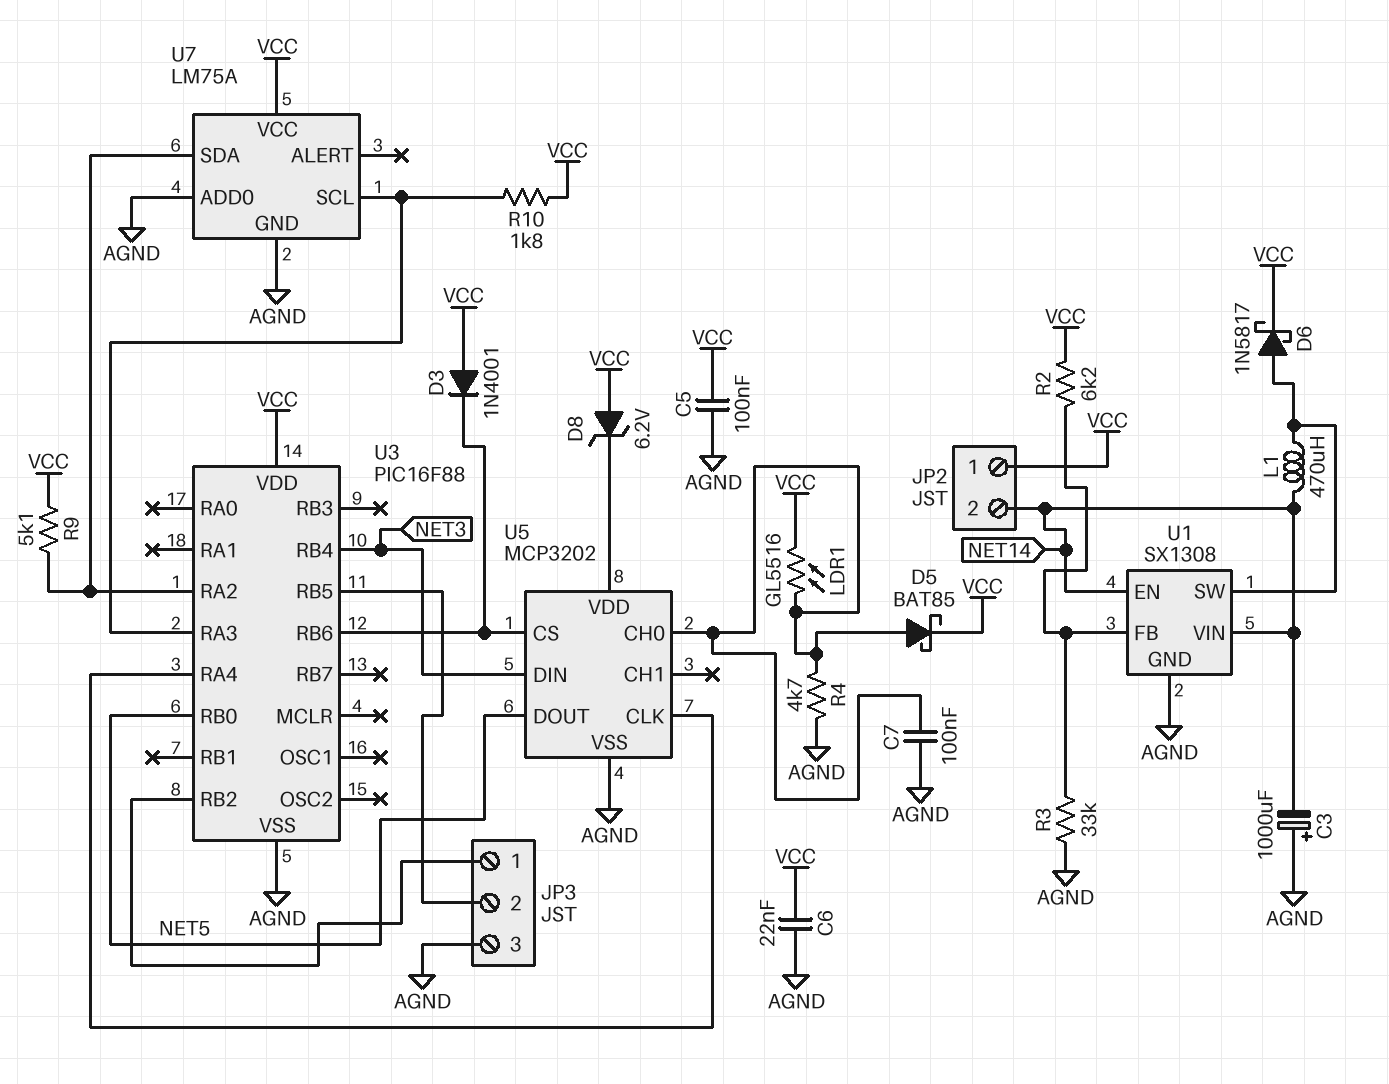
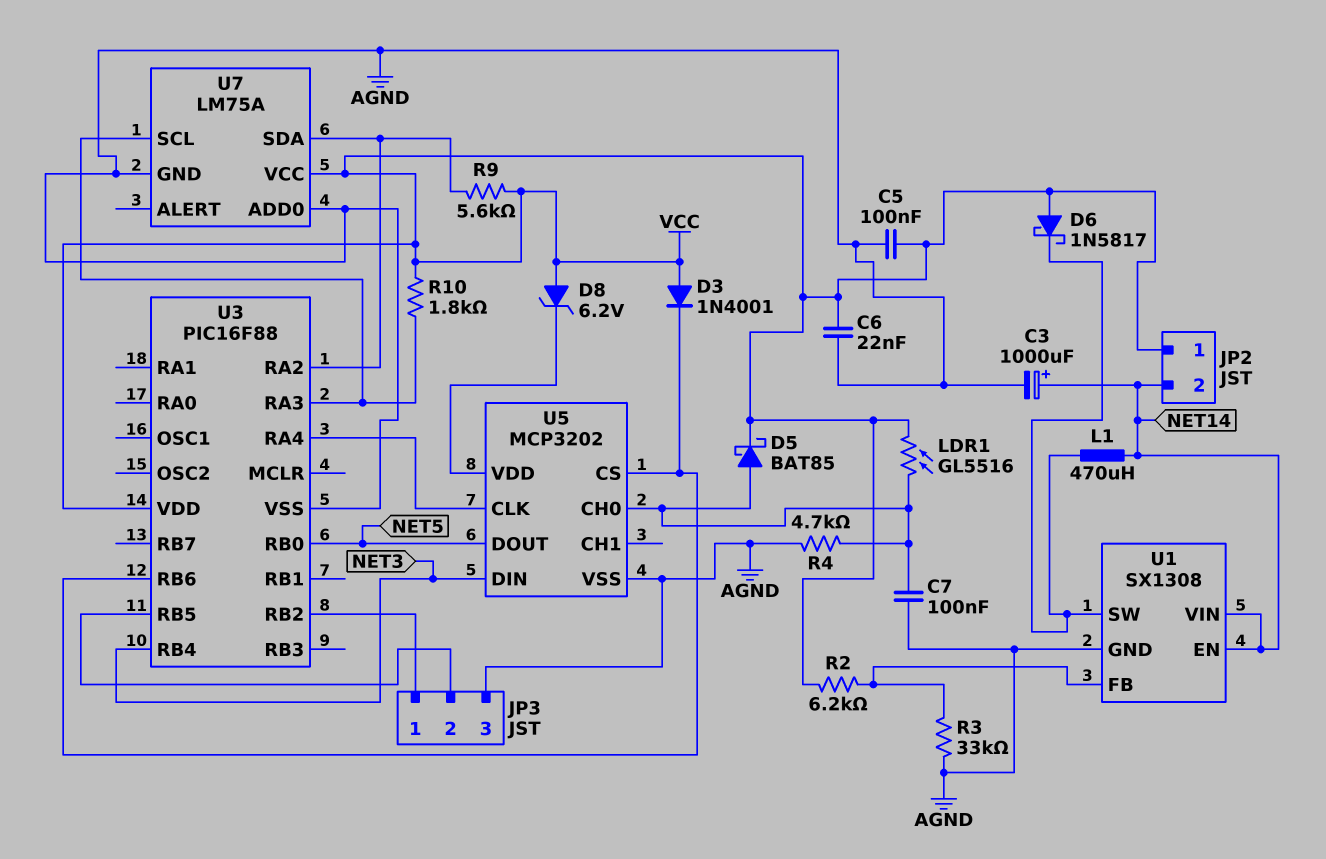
C3: 1000uF (plus AGND, minus NET14) -> 1000uF (plus NET14, minus AGND)
D6: schottky 1N5817 (A U1/SW, K VCC) -> schottky 1N5817 (A VCC, K U1/SW)
R9: 5.1k (U3/RA2, VCC) -> 5.6k (U3/RA2, VCC)

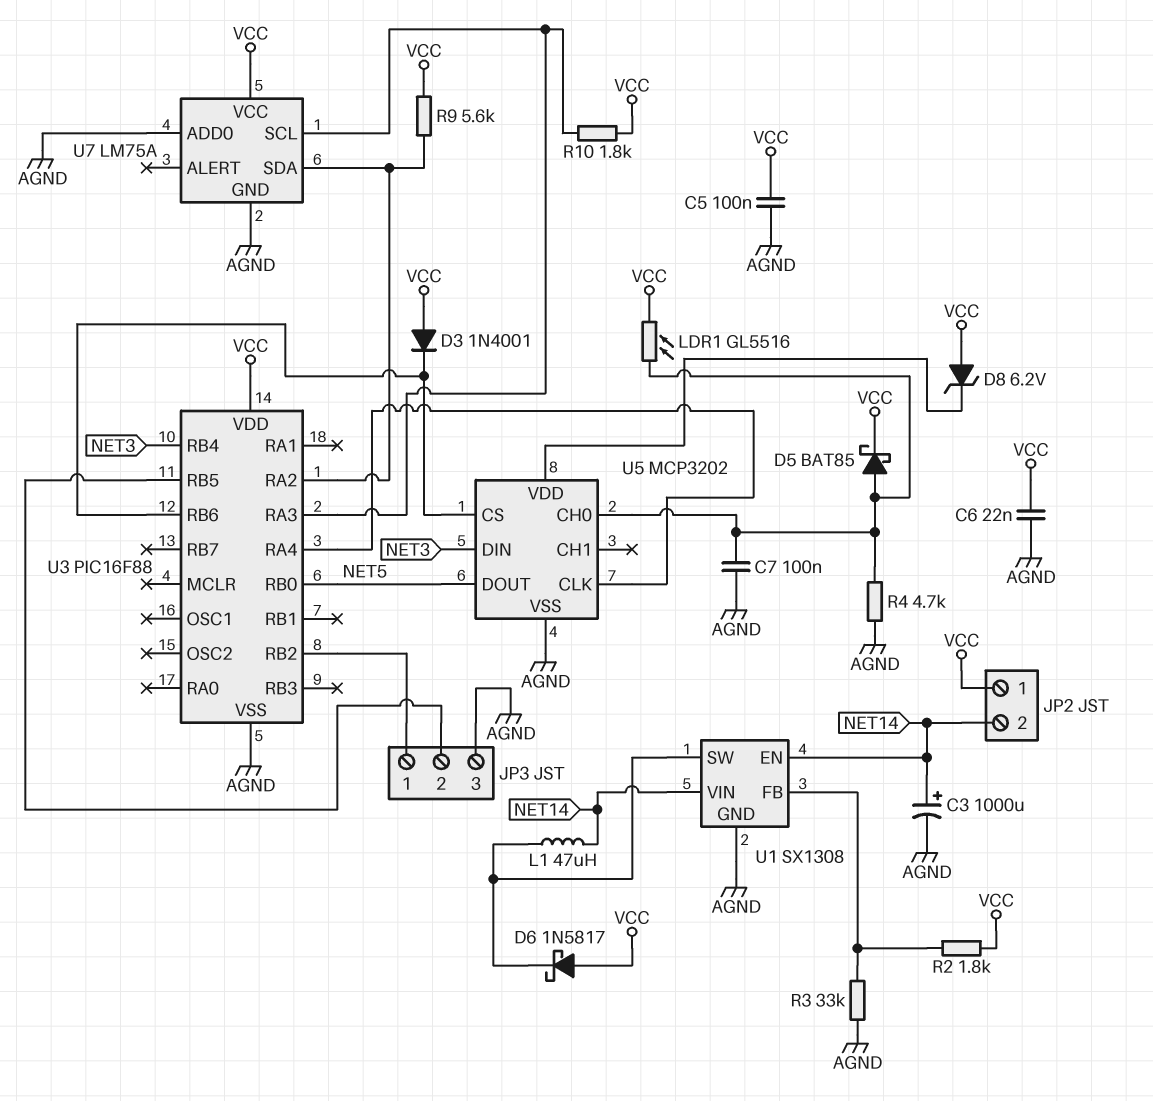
L1: 470uH (NET14, U1/SW) -> 47uH (NET14, U1/SW)
R2: 6.2k (U1/FB, VCC) -> 1.8k (U1/FB, VCC)

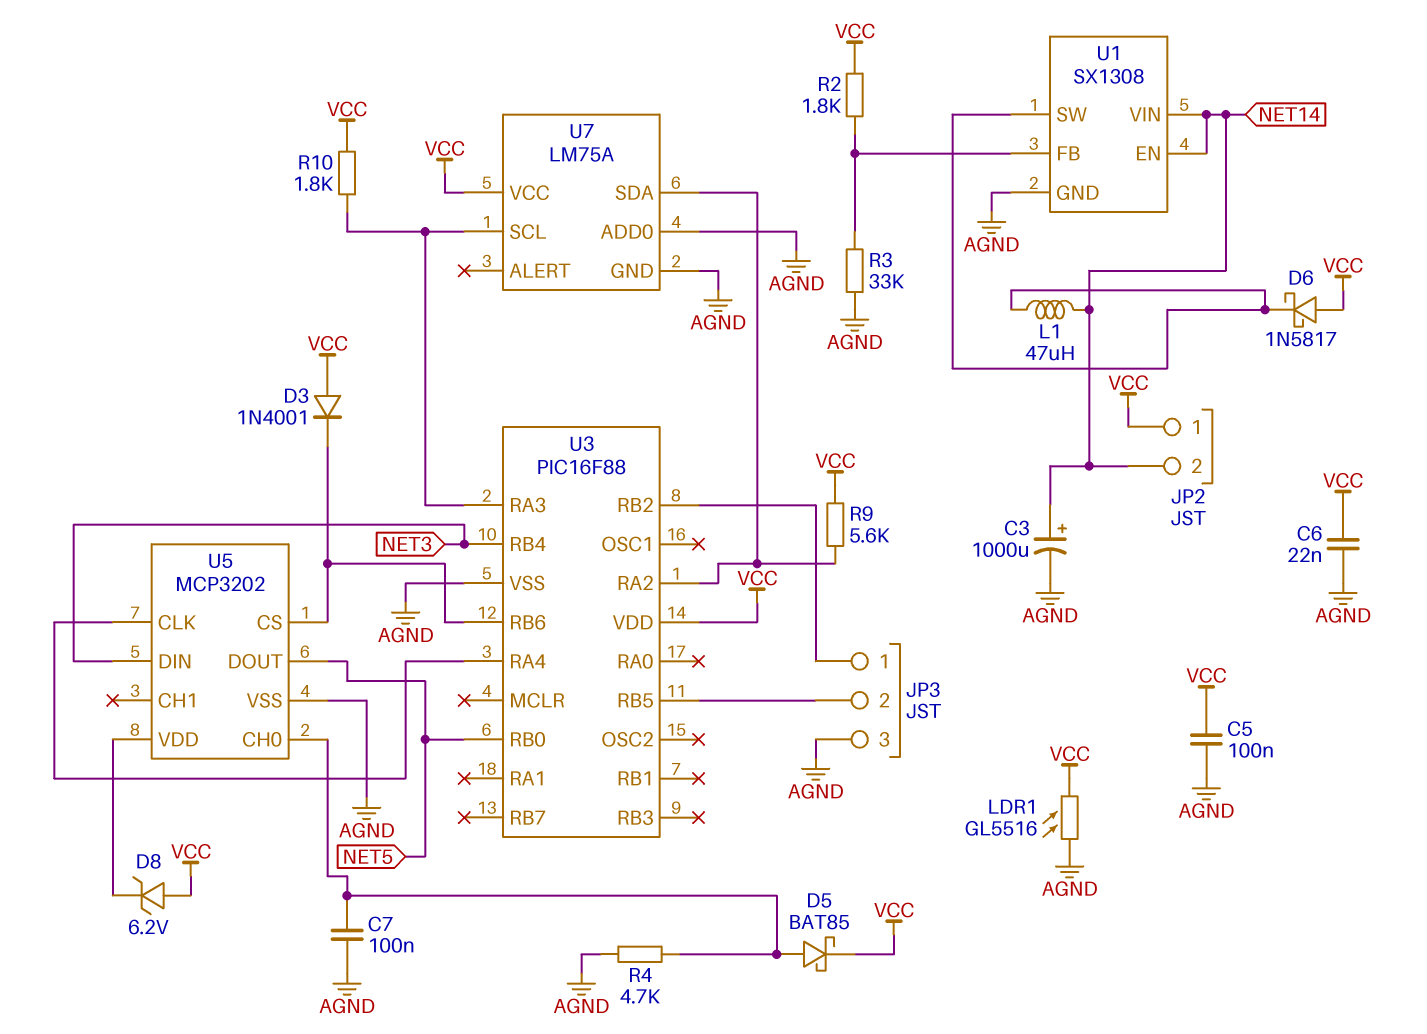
LDR1: GL5516 (U5/CH0, VCC) -> GL5516 (AGND, VCC)

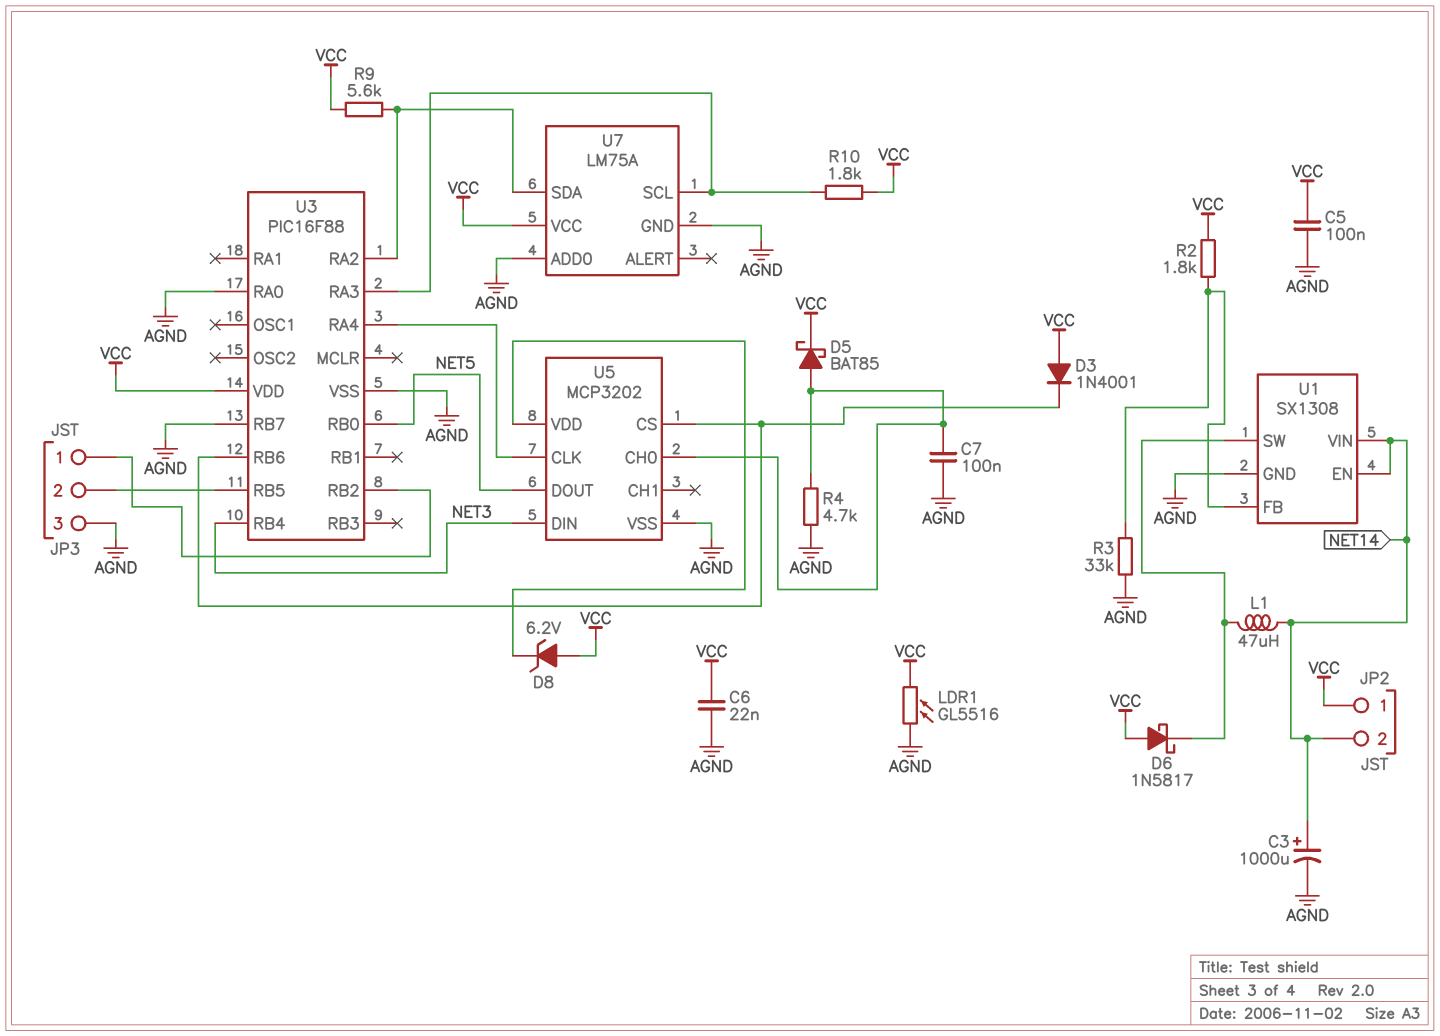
U3 pin RA0: none -> AGND
U3 pin RB7: none -> AGND

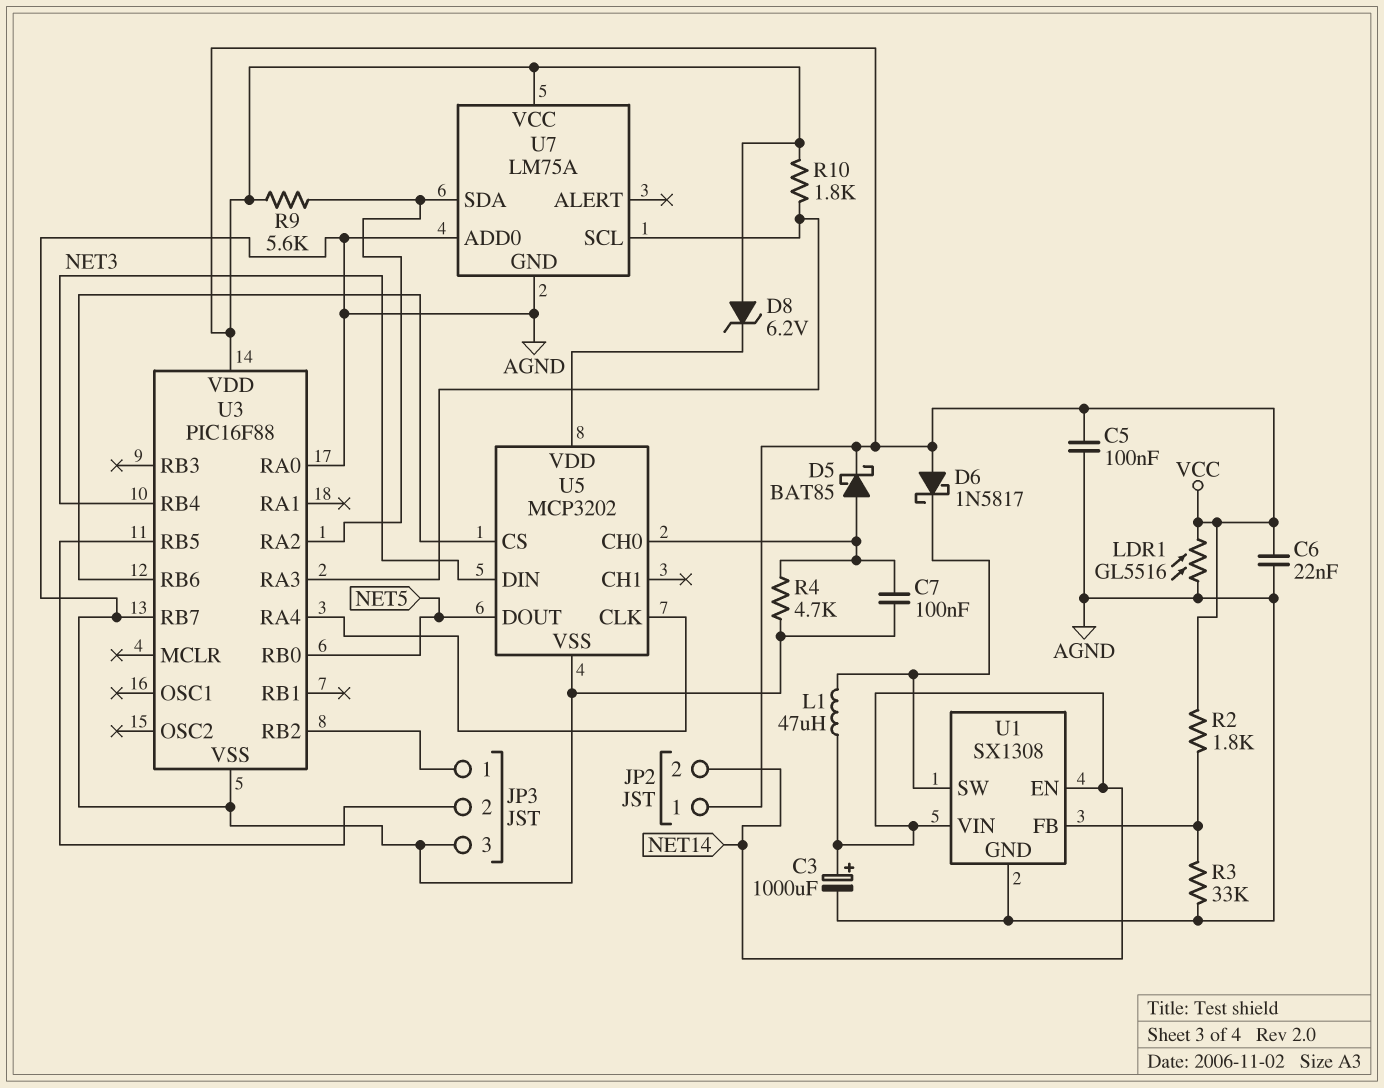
D3: diode 1N4001 (A VCC, K U3/RB6) -> none

